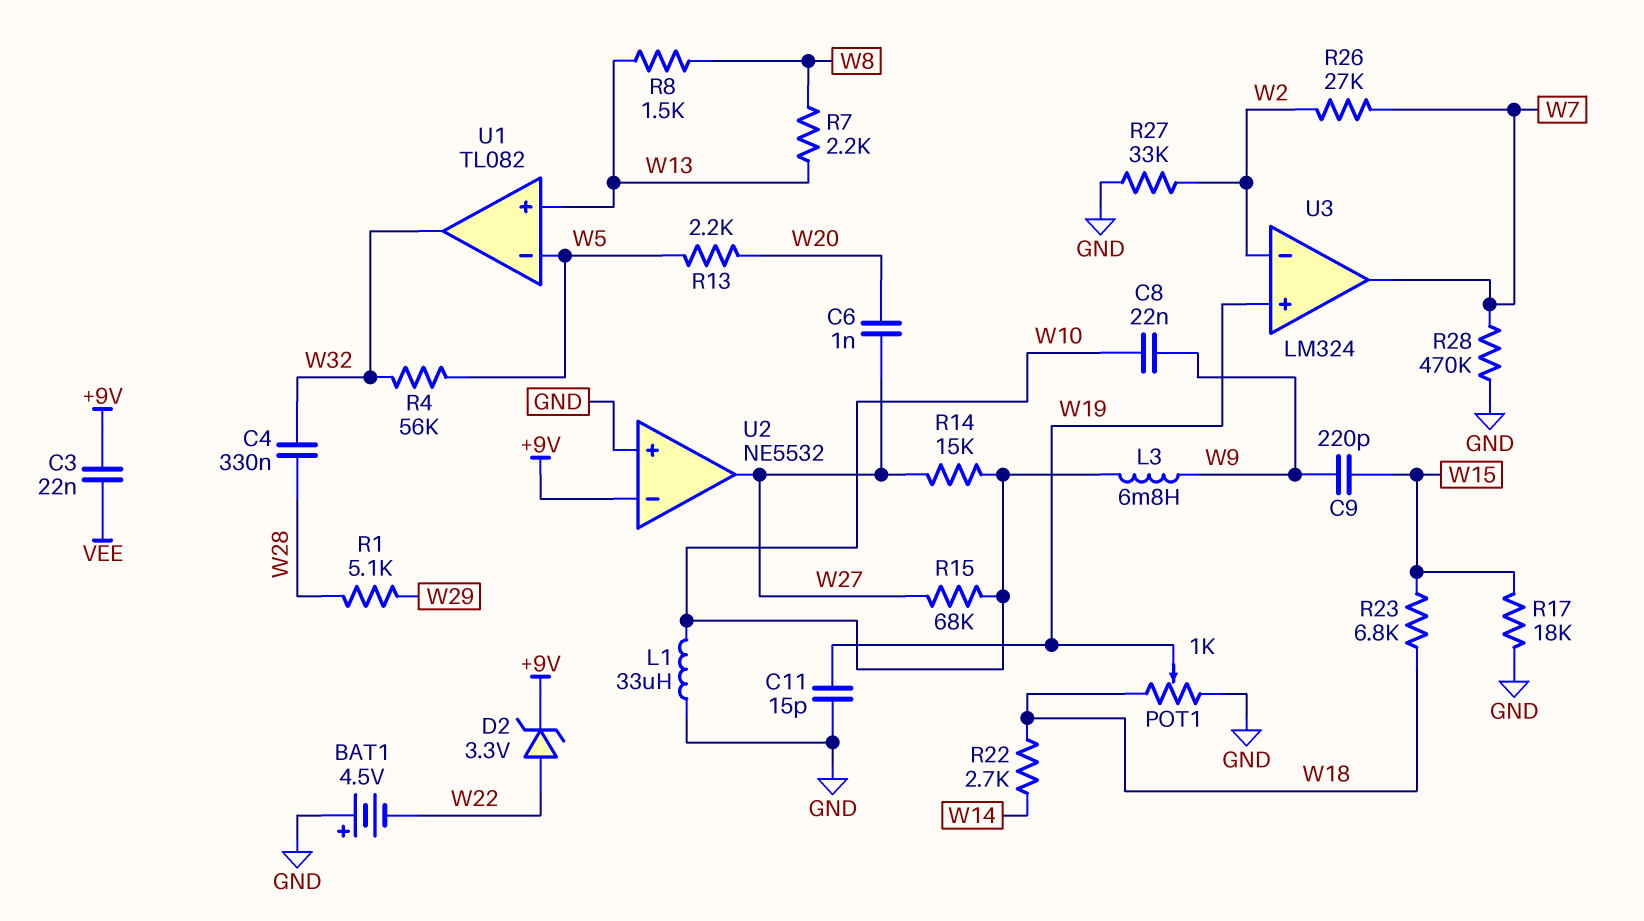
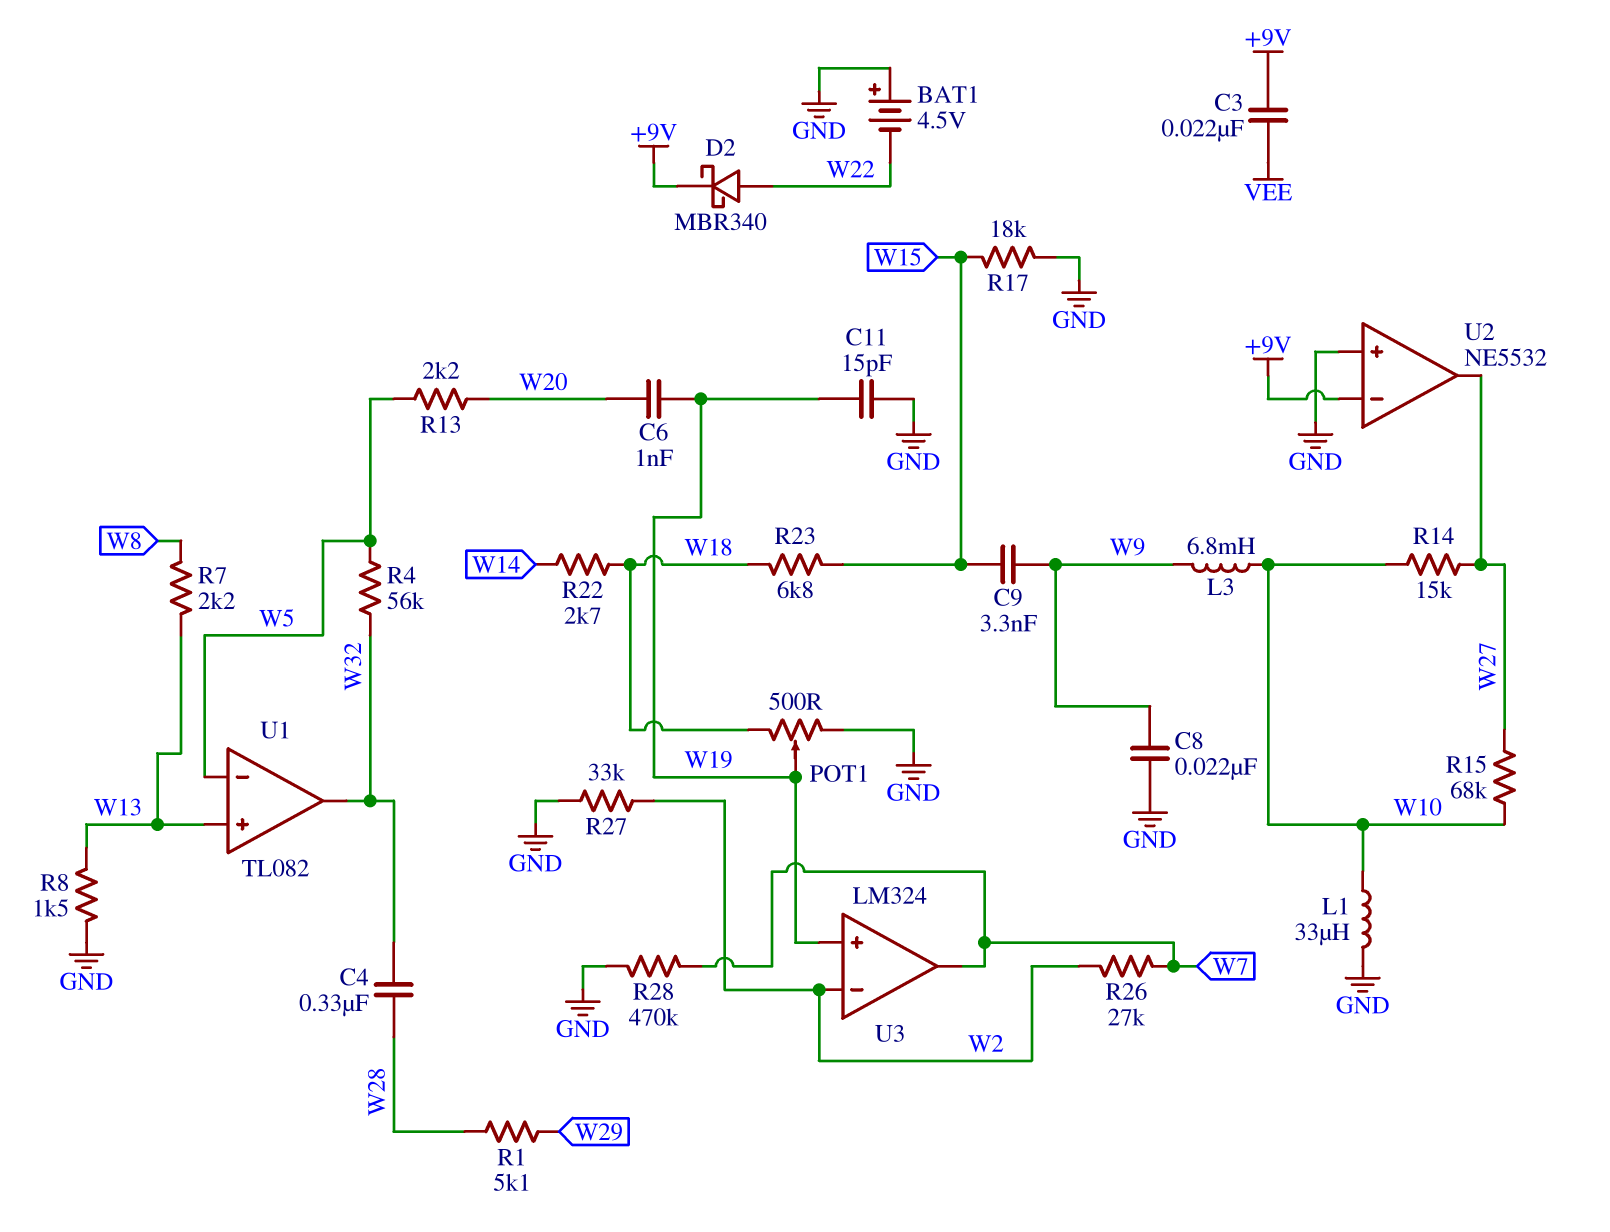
C6: 1nF (W20, W27) -> 1nF (W19, W20)
C8: 22nF (W9, W10) -> 22nF (GND, W9)
C9: 220pF (W9, W15) -> 3.3nF (W9, W15)
D2: zener 3.3V (A W22, K +9V) -> schottky MBR340 (A W22, K +9V)
POT1: 1k (GND, W18, wiper W19) -> 500 (GND, W18, wiper W19)
R8: 1.5k (W8, W13) -> 1.5k (GND, W13)

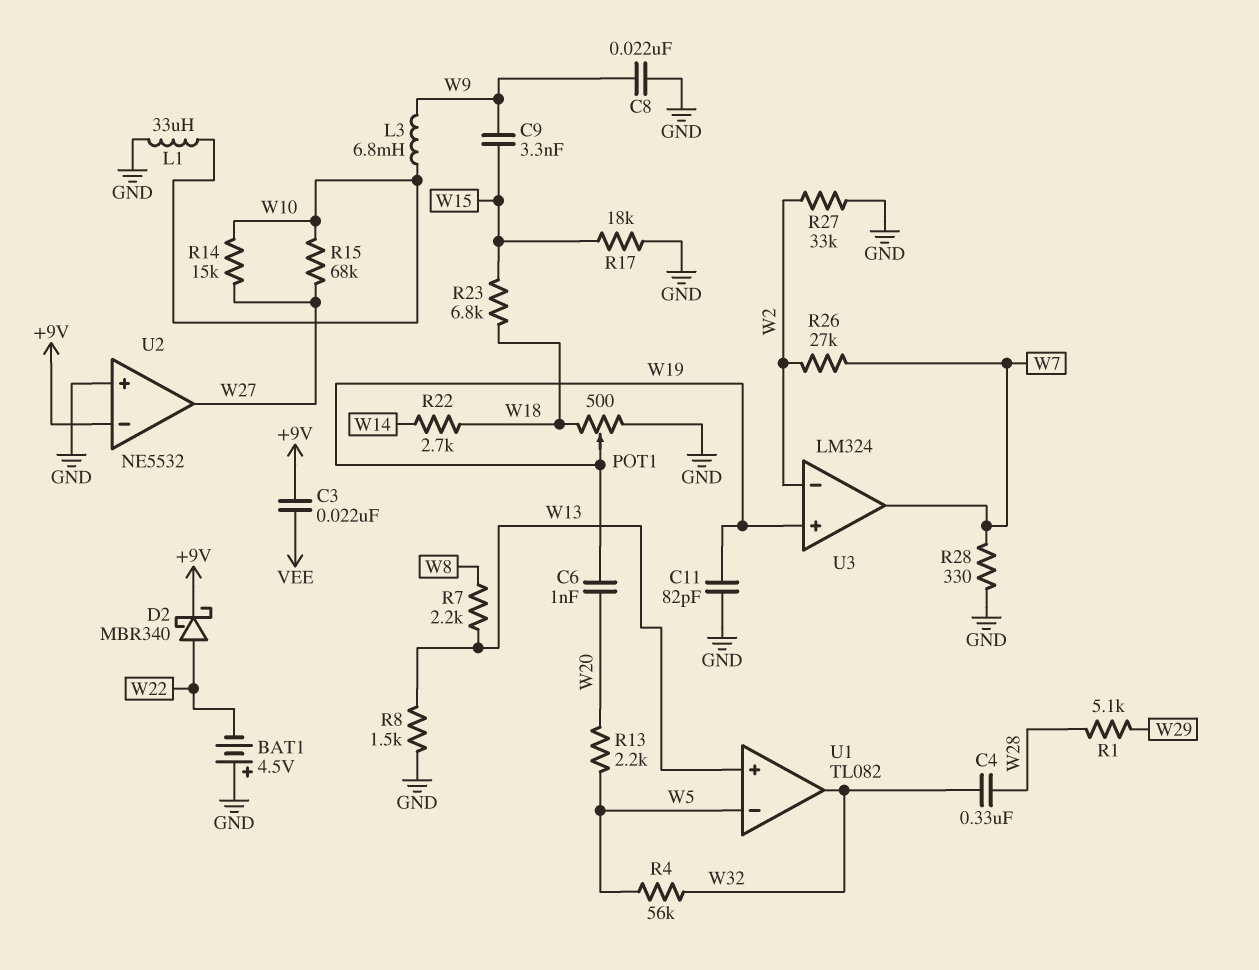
C11: 15pF (GND, W19) -> 82pF (GND, W19)
R28: 470k (GND, W7) -> 330 (GND, W7)

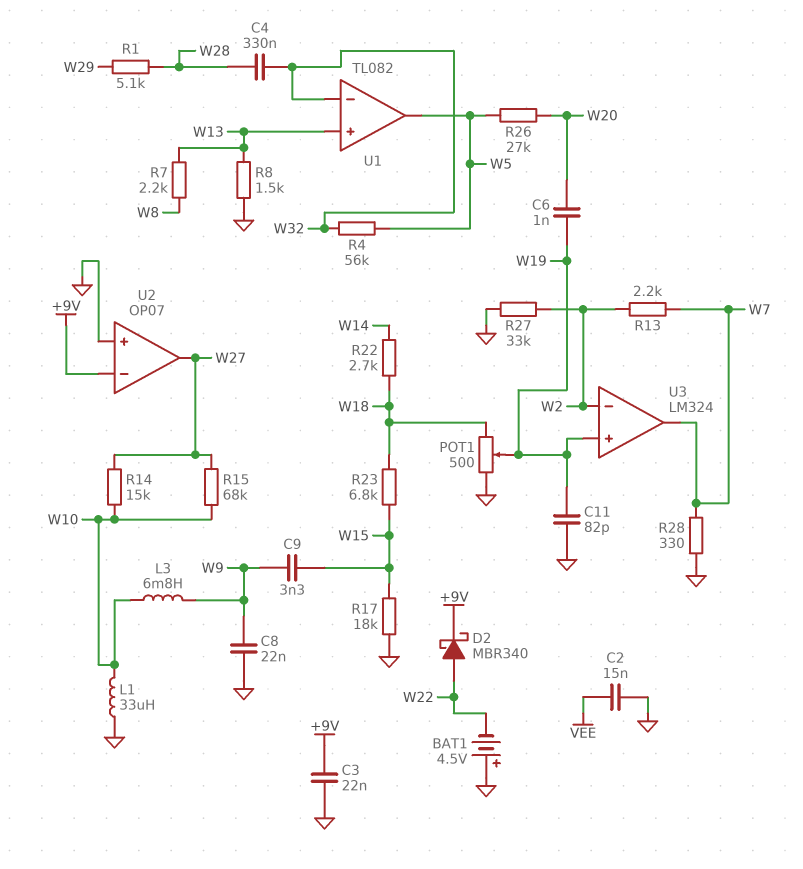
C2: none -> 15nF (GND, VEE)
C3: 22nF (+9V, VEE) -> 22nF (+9V, GND)
R13: 2.2k (W5, W20) -> 2.2k (W2, W7)
R26: 27k (W2, W7) -> 27k (W5, W20)
U1 pin in-: W5 -> W32
U1 pin out: W32 -> W5
U2: NE5532 -> OP07

